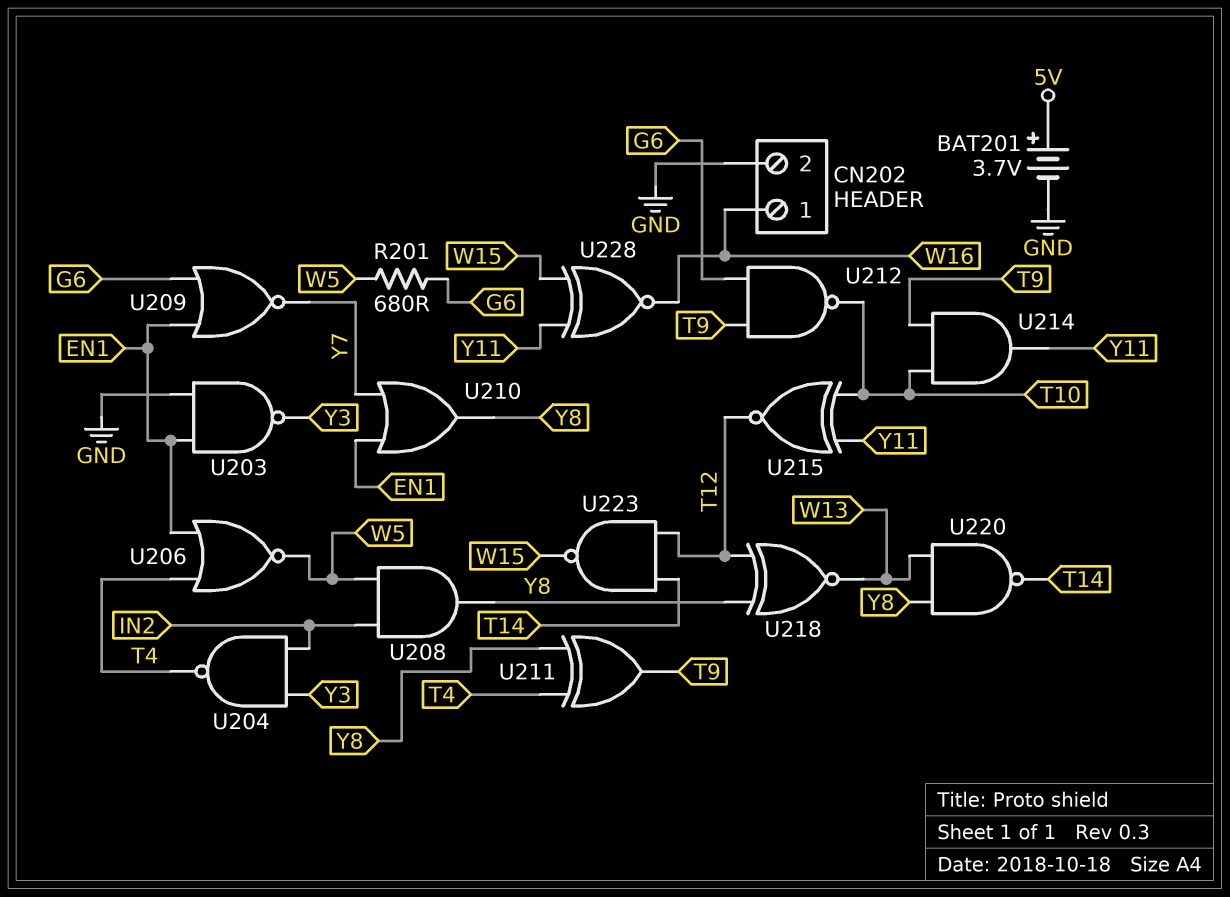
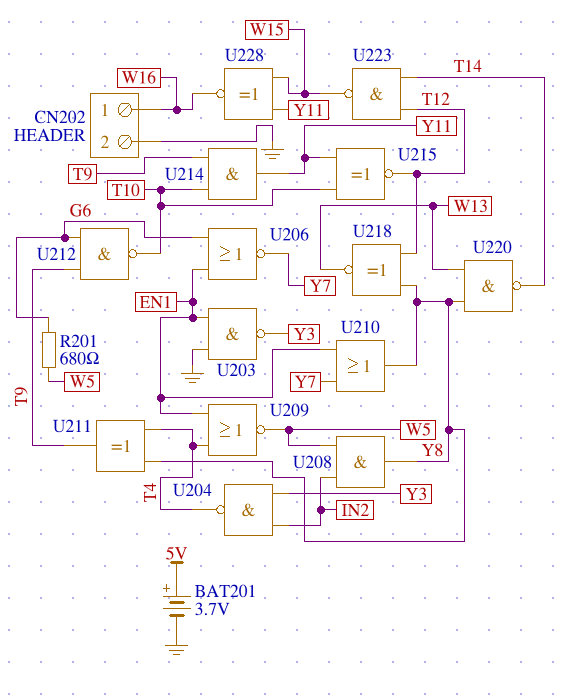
U206: NOR (in EN1, in T4, out W5) -> NOR (in EN1, in G6, out Y7)
U209: NOR (in EN1, in G6, out Y7) -> NOR (in EN1, in T4, out W5)

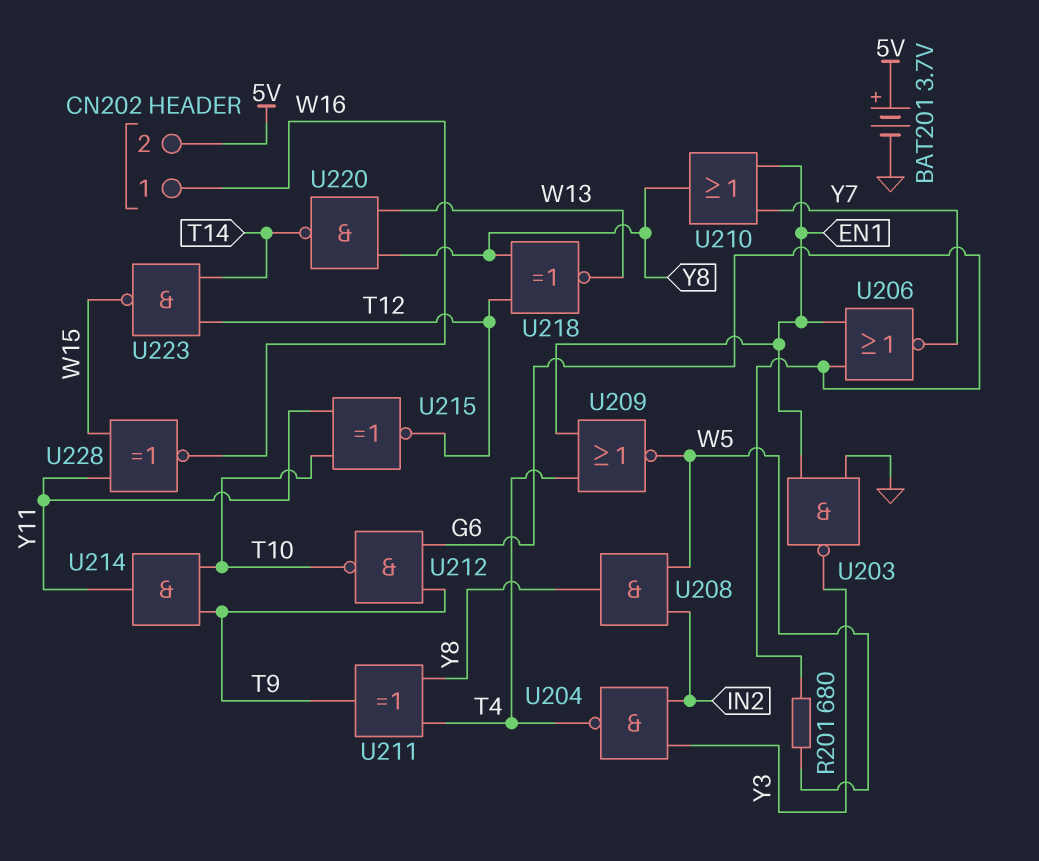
CN202 pin 2: GND -> 5V

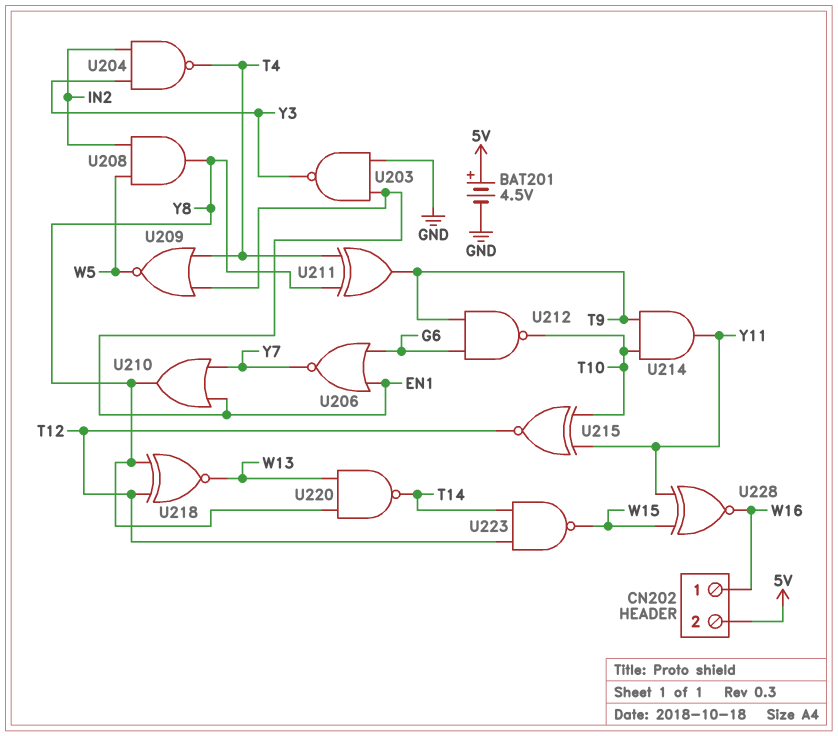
BAT201: 3.7V (plus 5V, minus GND) -> 4.5V (plus 5V, minus GND)
R201: 680 (G6, W5) -> none

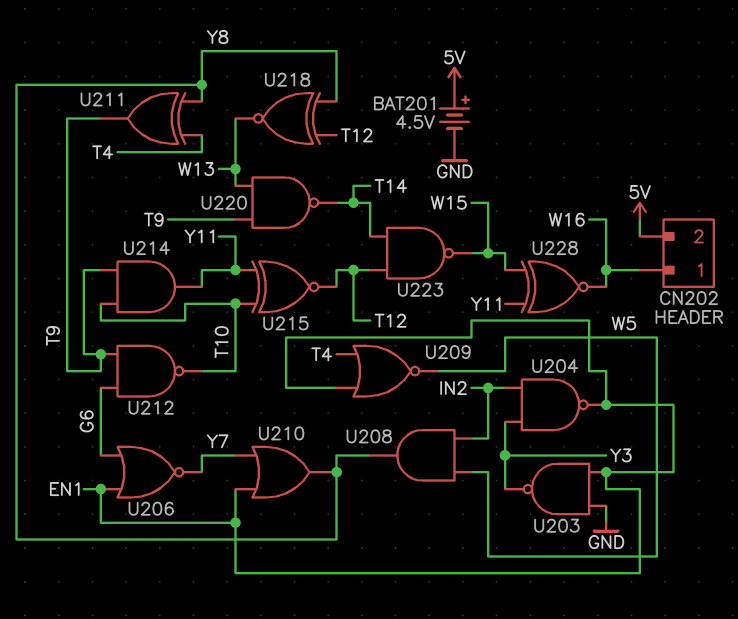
U204: NAND (in IN2, in Y3, out T4) -> NAND (in IN2, in Y3, out EN1)
U220: NAND (in W13, in Y8, out T14) -> NAND (in T9, in W13, out T14)

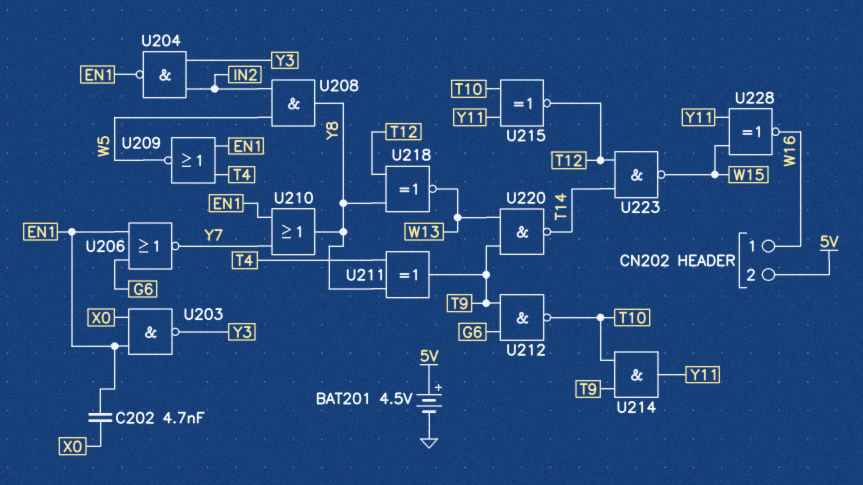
C202: none -> 4.7nF (EN1, X0)
U203: NAND (in EN1, in GND, out Y3) -> NAND (in EN1, in X0, out Y3)

